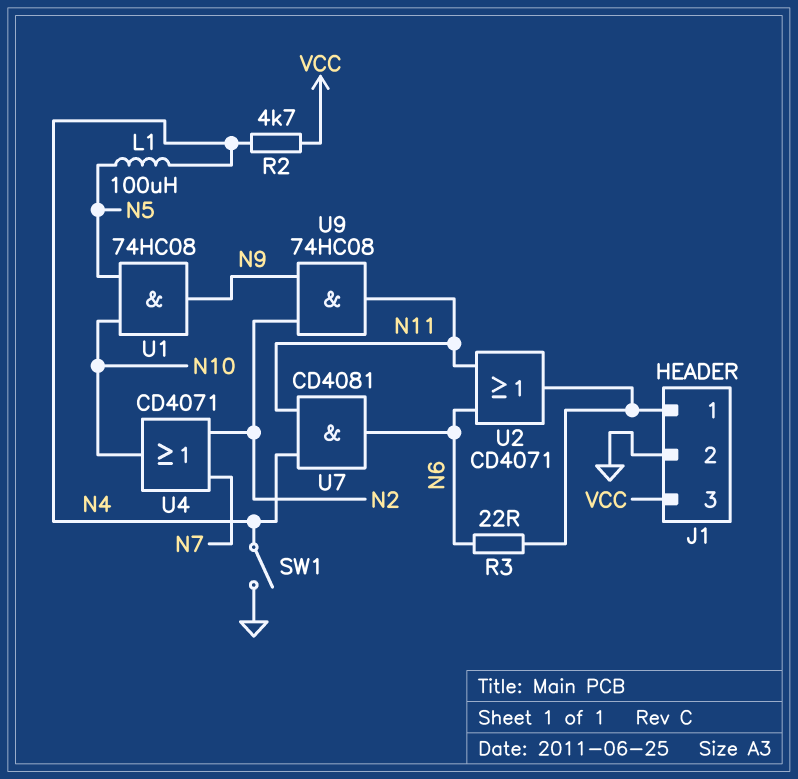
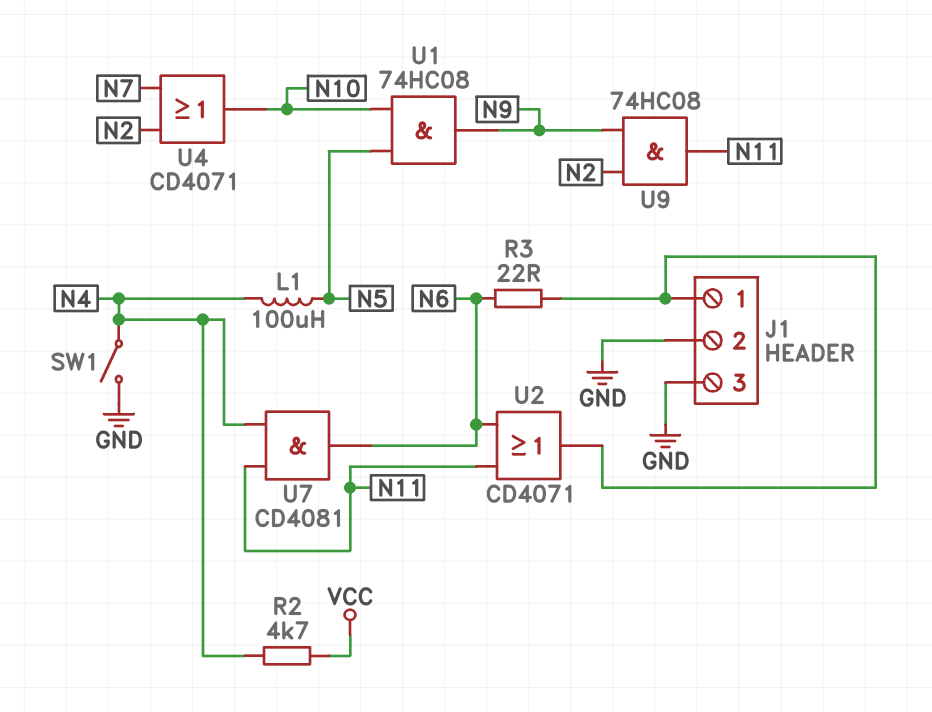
J1 pin 3: VCC -> GND

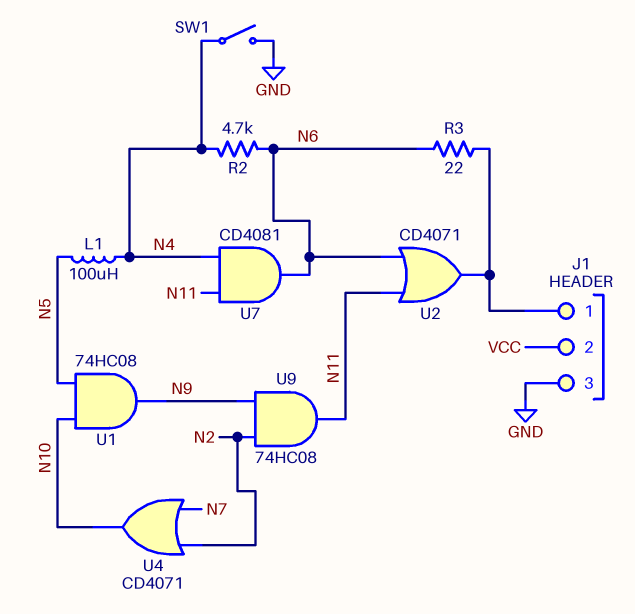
J1 pin 2: GND -> VCC
R2: 4.7k (N4, VCC) -> 4.7k (N4, N6)

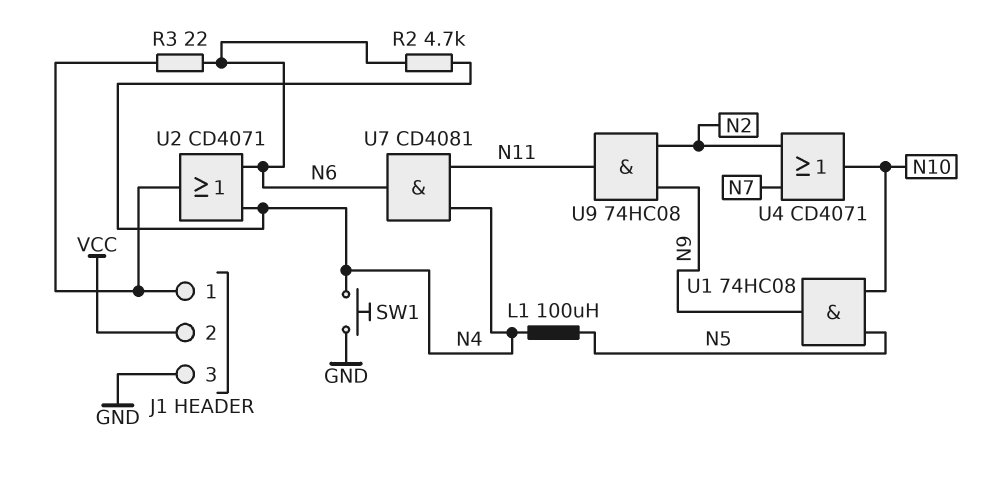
SW1: switch (GND, N4) -> button (GND, N4)
U2: OR CD4071 (in N6, in N11, out J1/1) -> OR CD4071 (in N4, in N6, out J1/1)

